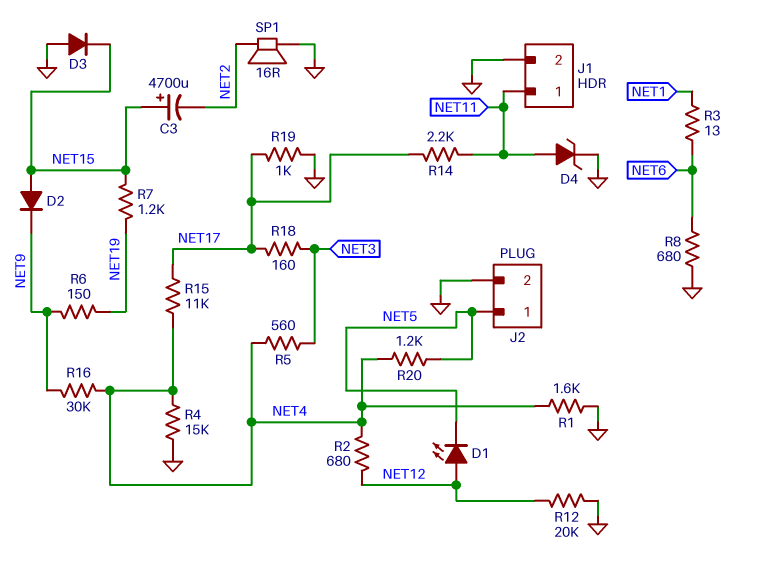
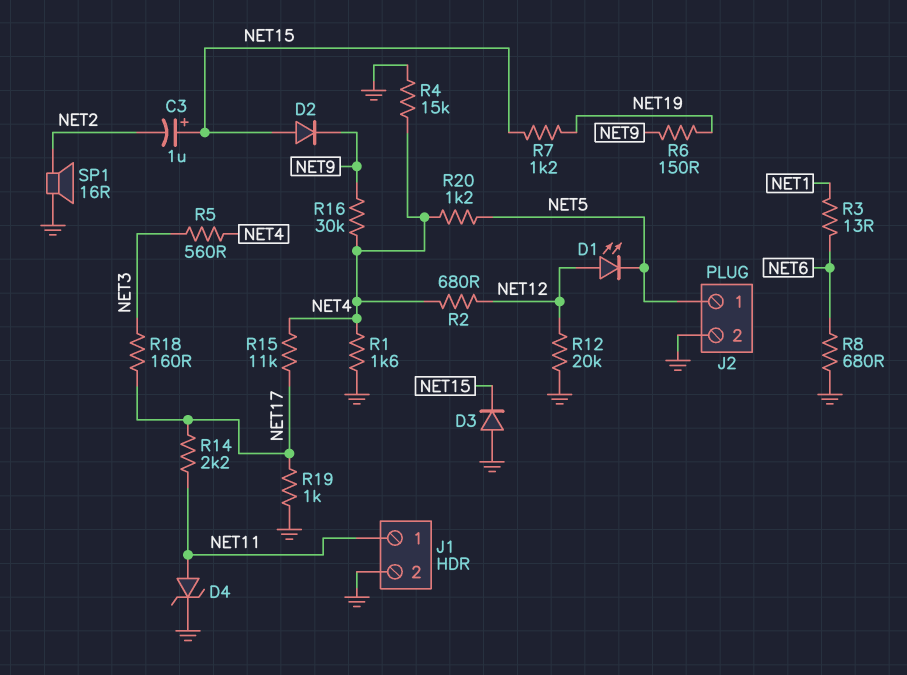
C3: 4700uF (plus NET15, minus NET2) -> 1uF (plus NET15, minus NET2)

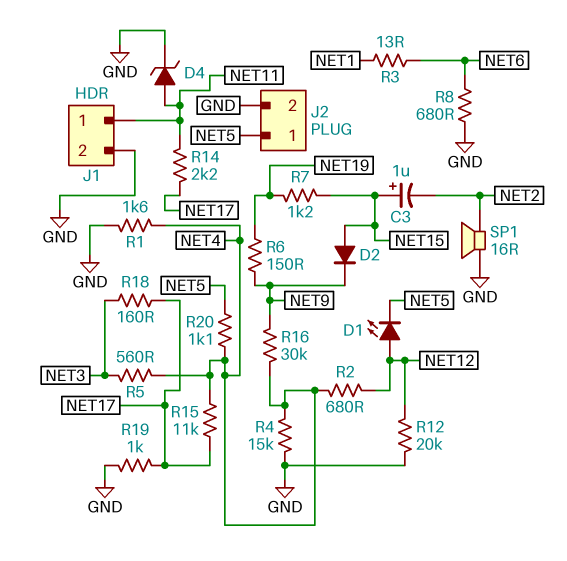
D3: diode (A GND, K NET15) -> none
R20: 1.2k (NET4, NET5) -> 1.1k (NET4, NET5)

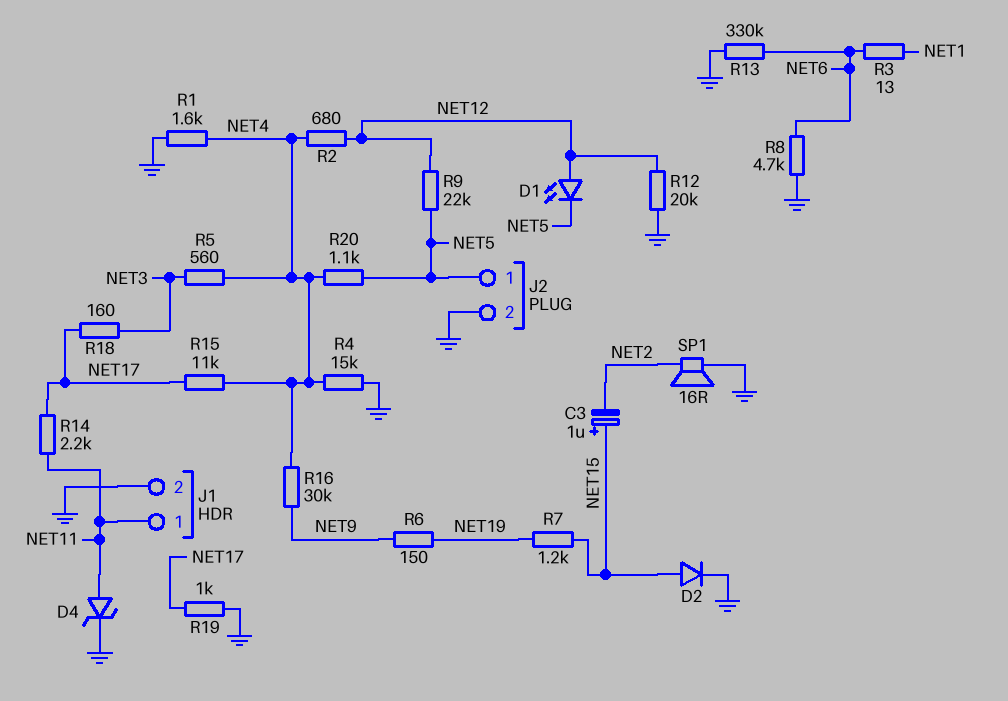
D2: diode (A NET15, K NET9) -> diode (A NET15, K GND)
R8: 680 (GND, NET6) -> 4.7k (GND, NET6)
R9: none -> 22k (NET5, NET12)
R13: none -> 330k (GND, NET6)

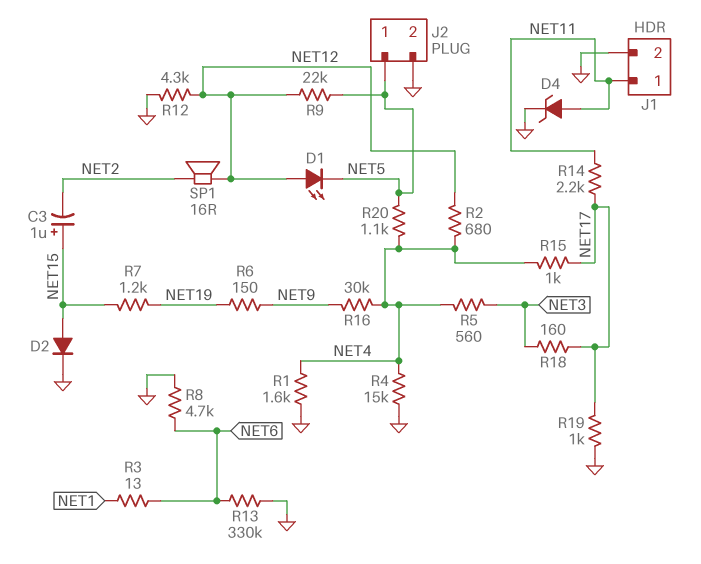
R12: 20k (GND, NET12) -> 4.3k (GND, NET12)
R15: 11k (NET4, NET17) -> 1k (NET4, NET17)
SP1: speaker 16R (GND, NET2) -> speaker 16R (NET2, NET12)

